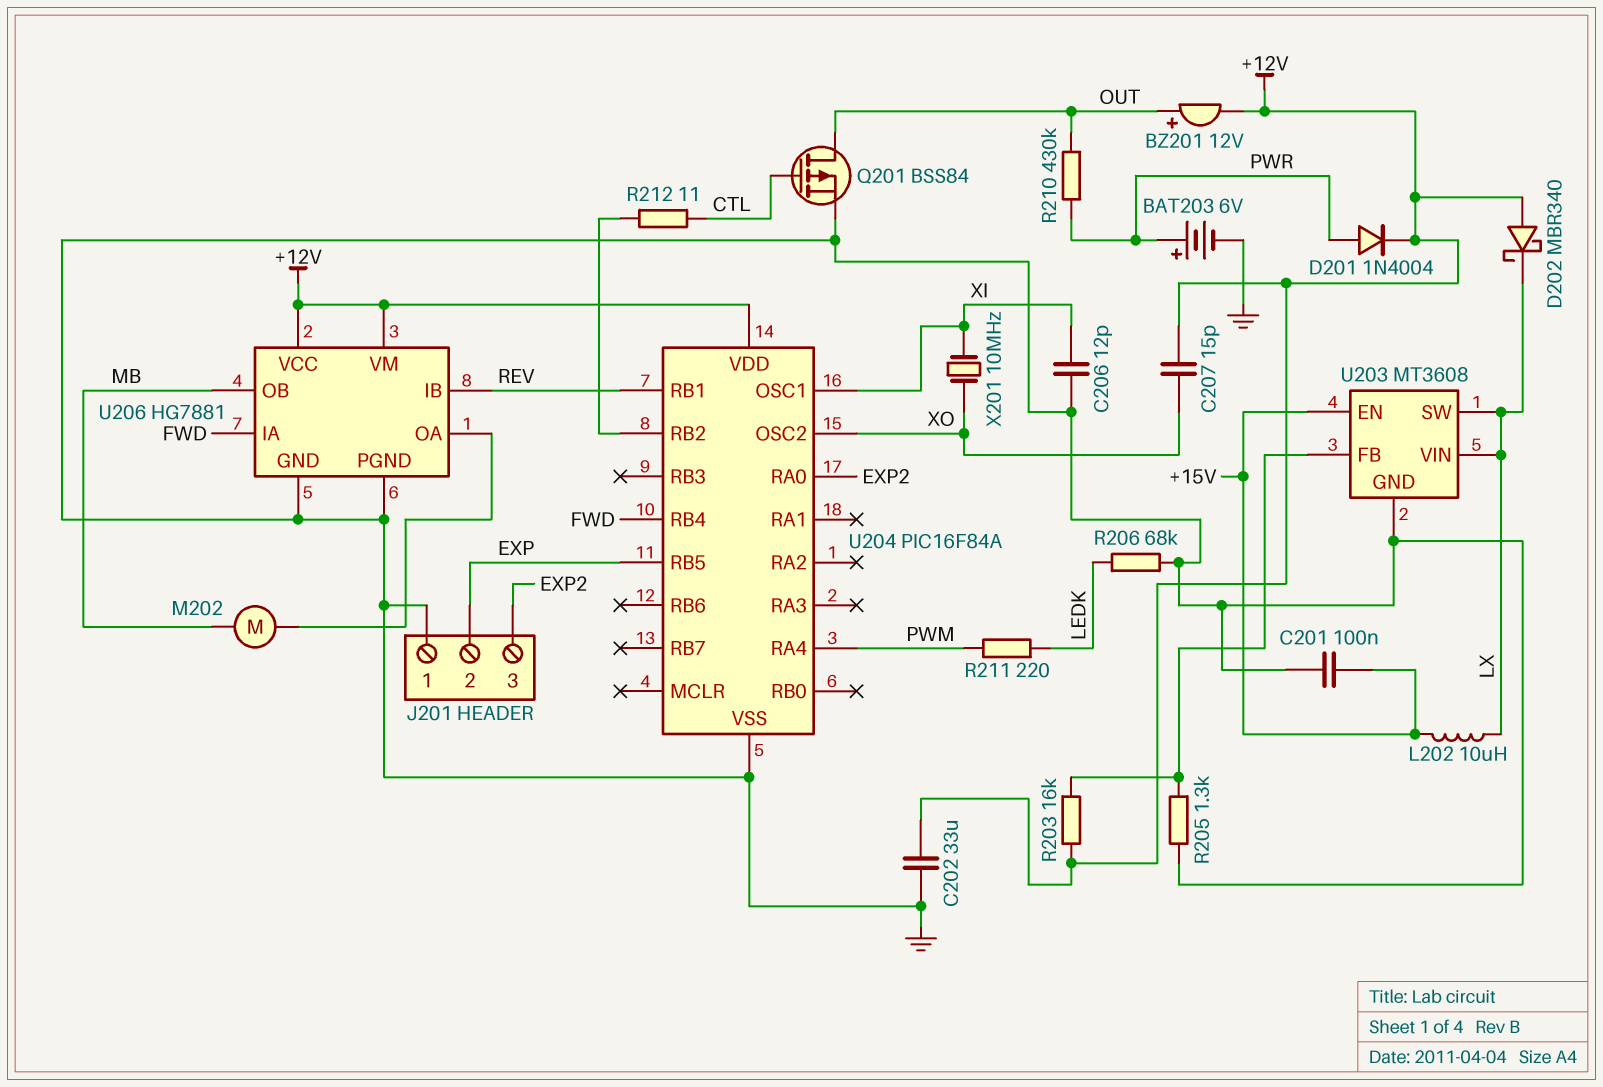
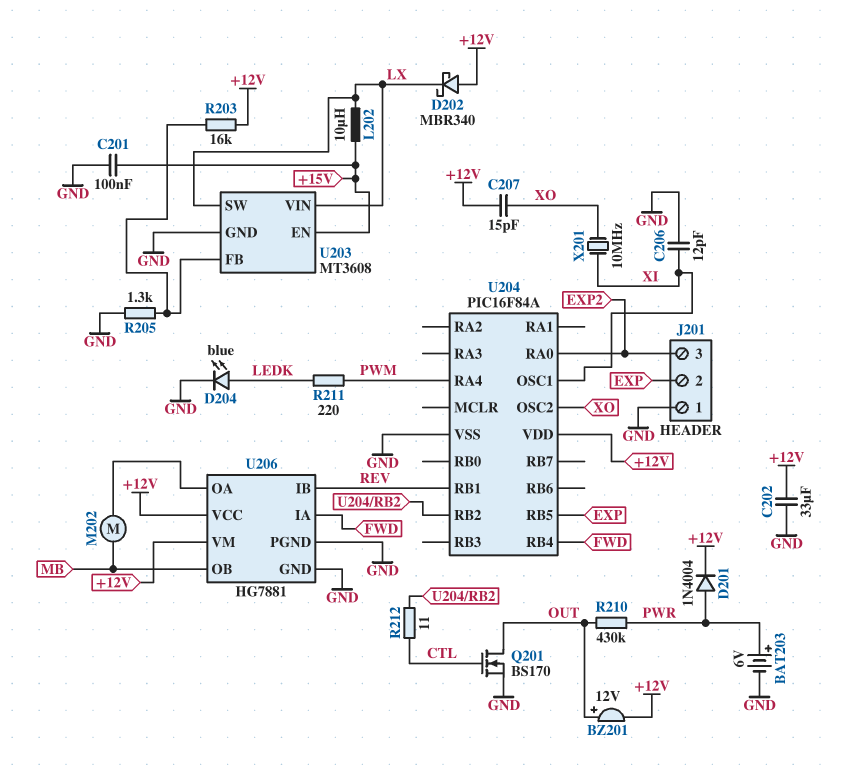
D204: none -> LED blue (A LEDK, K GND)
Q201: PMOS BSS84 (G CTL, D OUT, S GND) -> NMOS BS170 (G CTL, D OUT, S GND)
R206: 68k (GND, LEDK) -> none

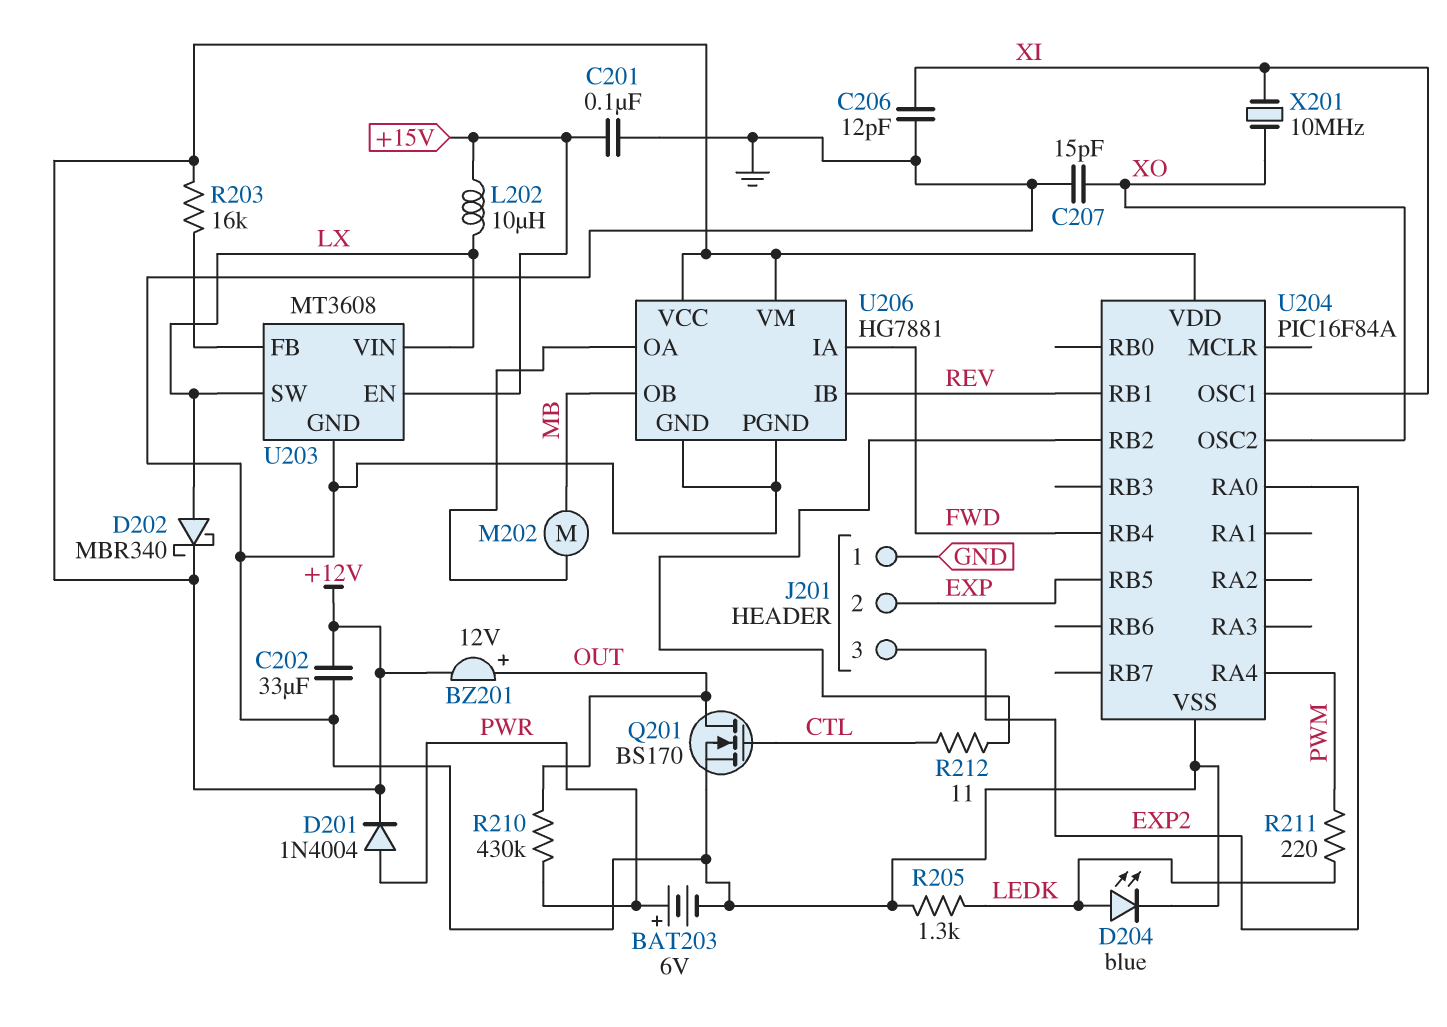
C207: 15pF (+12V, XO) -> 15pF (GND, XO)
D202: schottky MBR340 (A +12V, K LX) -> schottky MBR340 (A LX, K +12V)
R205: 1.3k (GND, U203/FB) -> 1.3k (GND, LEDK)

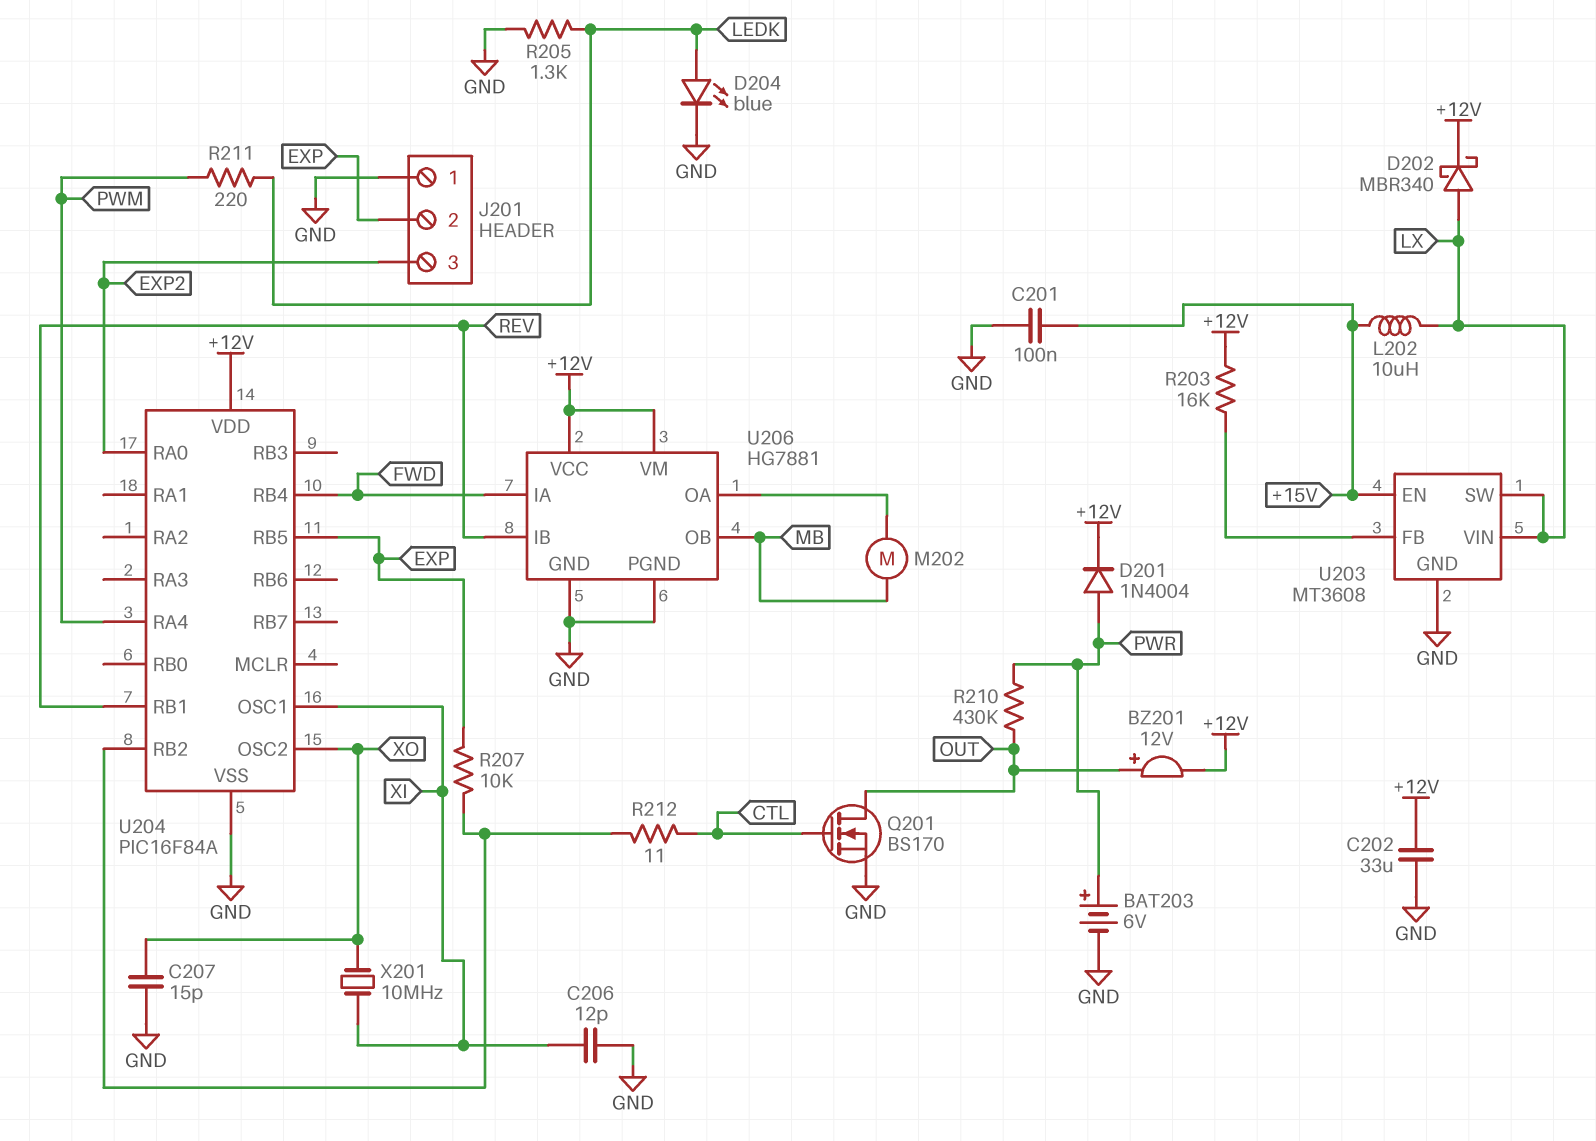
R207: none -> 10k (EXP, U204/RB2)

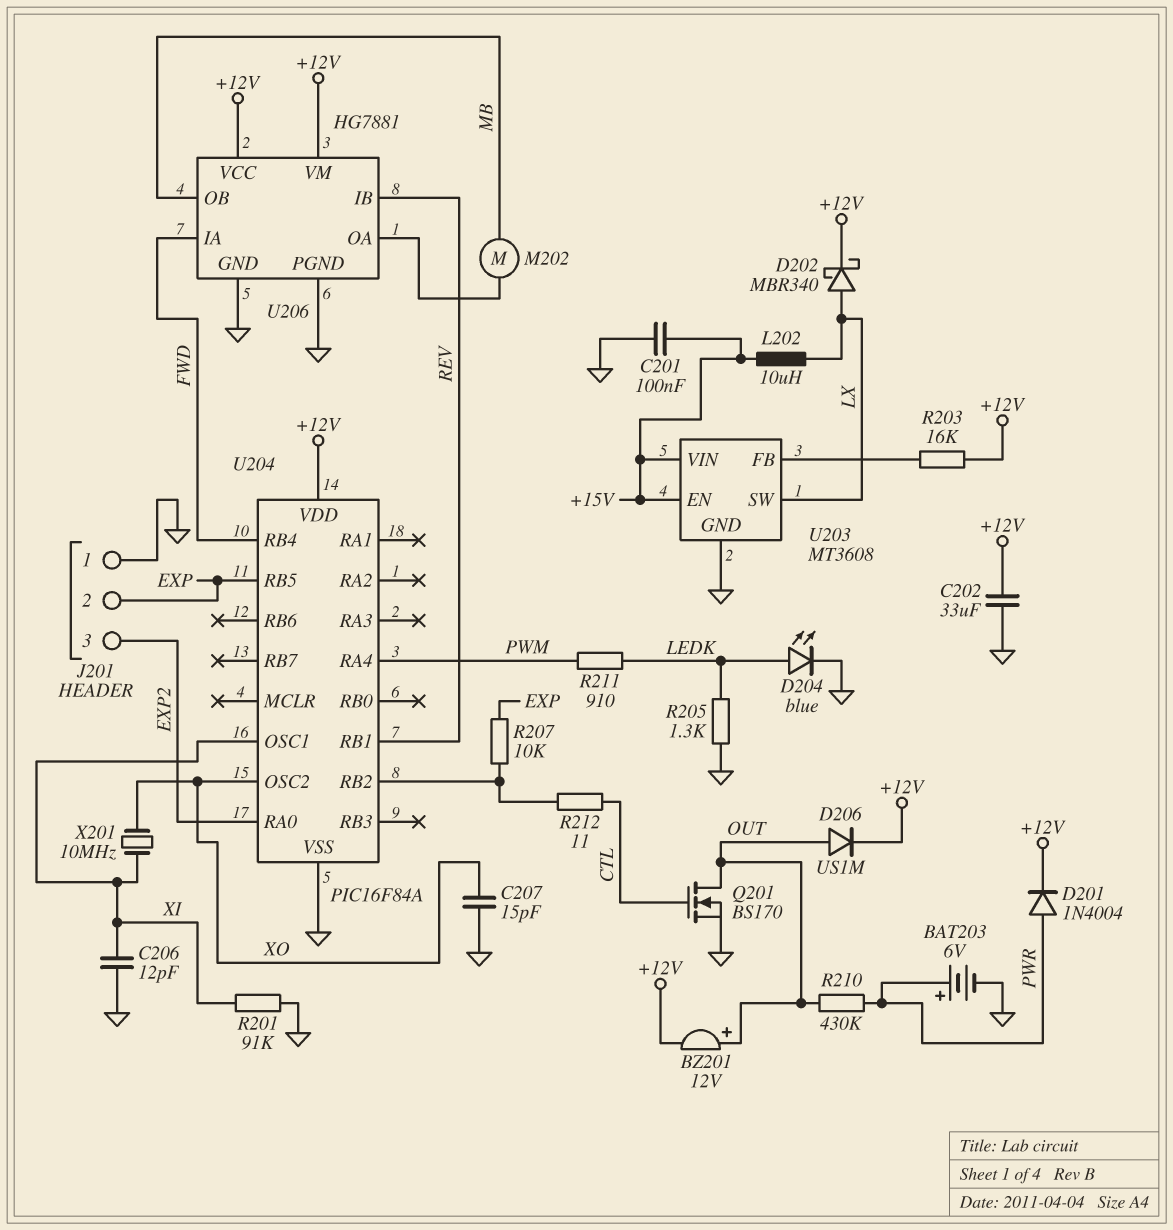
D206: none -> diode US1M (A OUT, K +12V)
R201: none -> 91k (GND, XI)
R211: 220 (LEDK, PWM) -> 910 (LEDK, PWM)
U203 pin VIN: LX -> +15V

